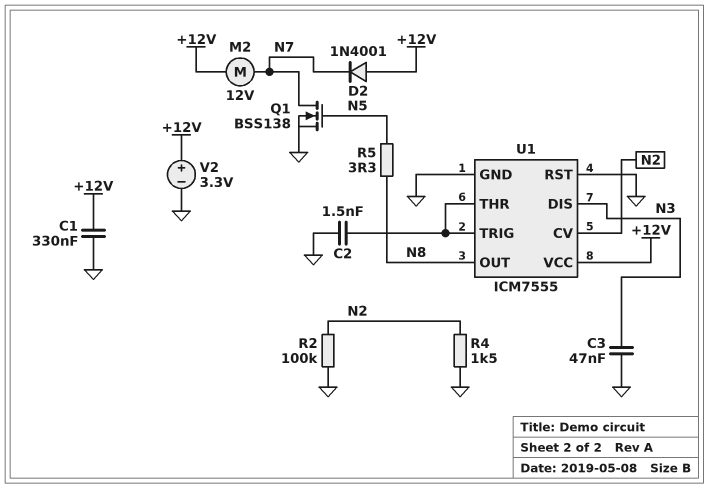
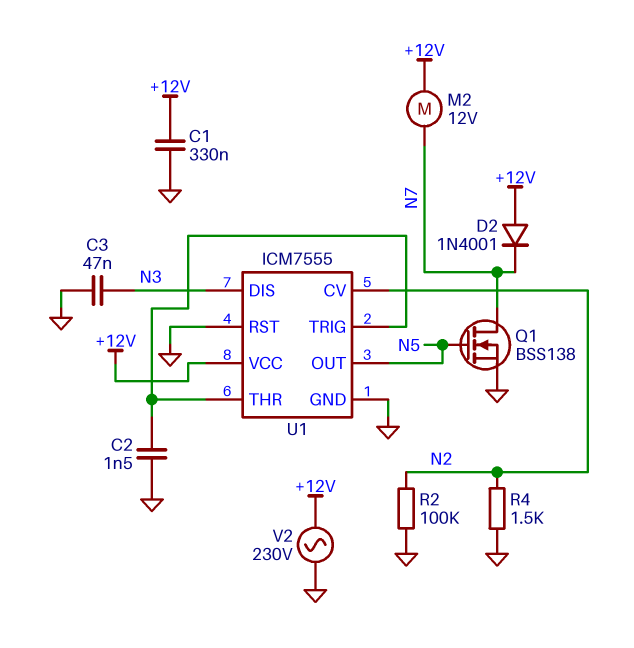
R5: 3.3 (N5, N8) -> none
U1 pin OUT: N8 -> N5
V2: 3.3V (plus +12V, minus GND) -> AC 230V (+12V, GND)

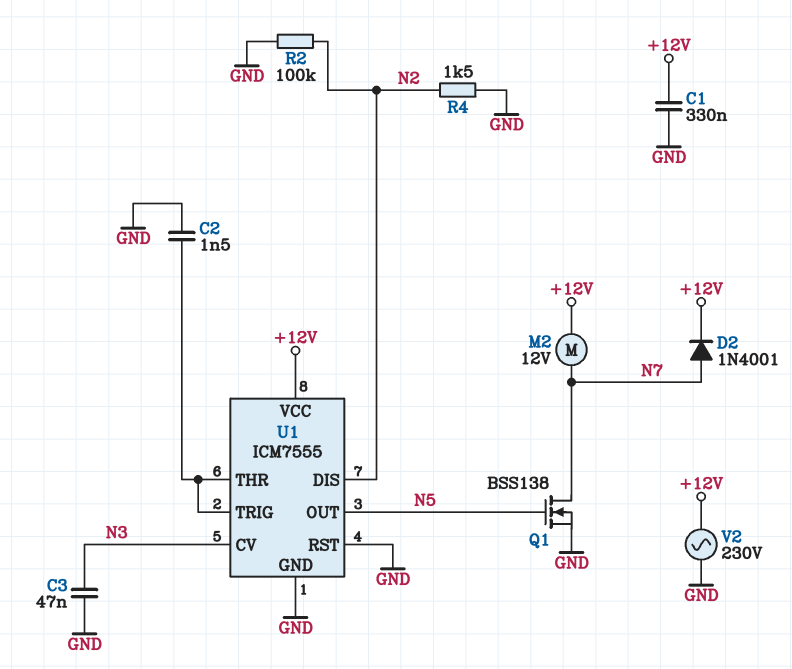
D2: diode 1N4001 (A +12V, K N7) -> diode 1N4001 (A N7, K +12V)
U1 pin CV: N2 -> N3
U1 pin DIS: N3 -> N2

